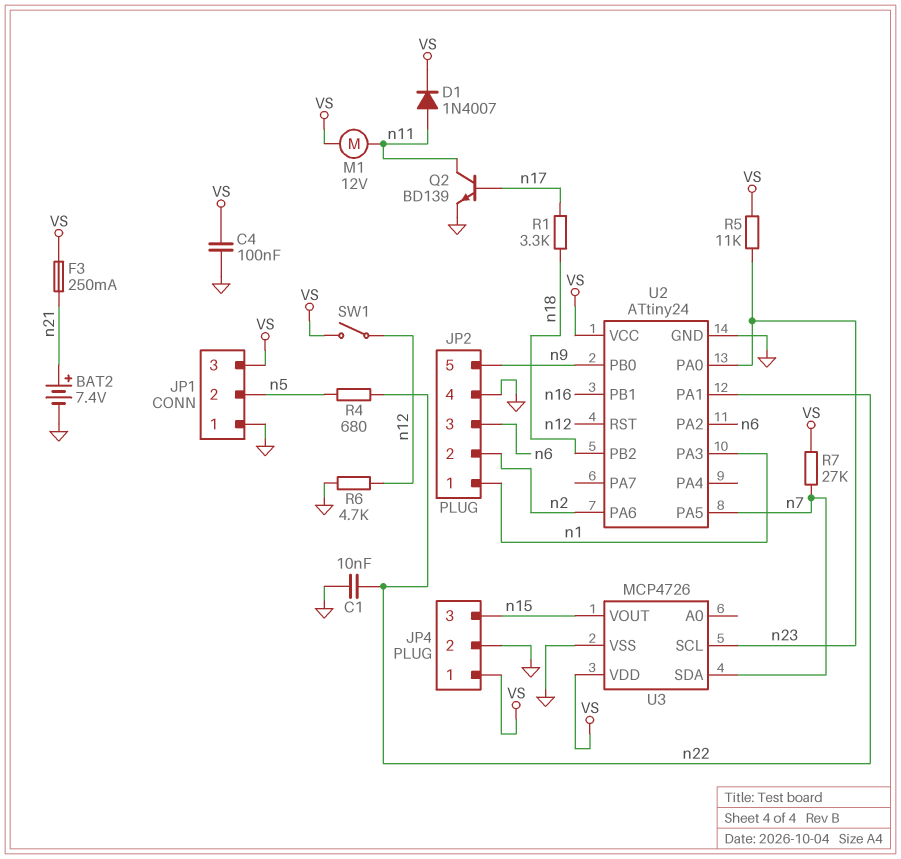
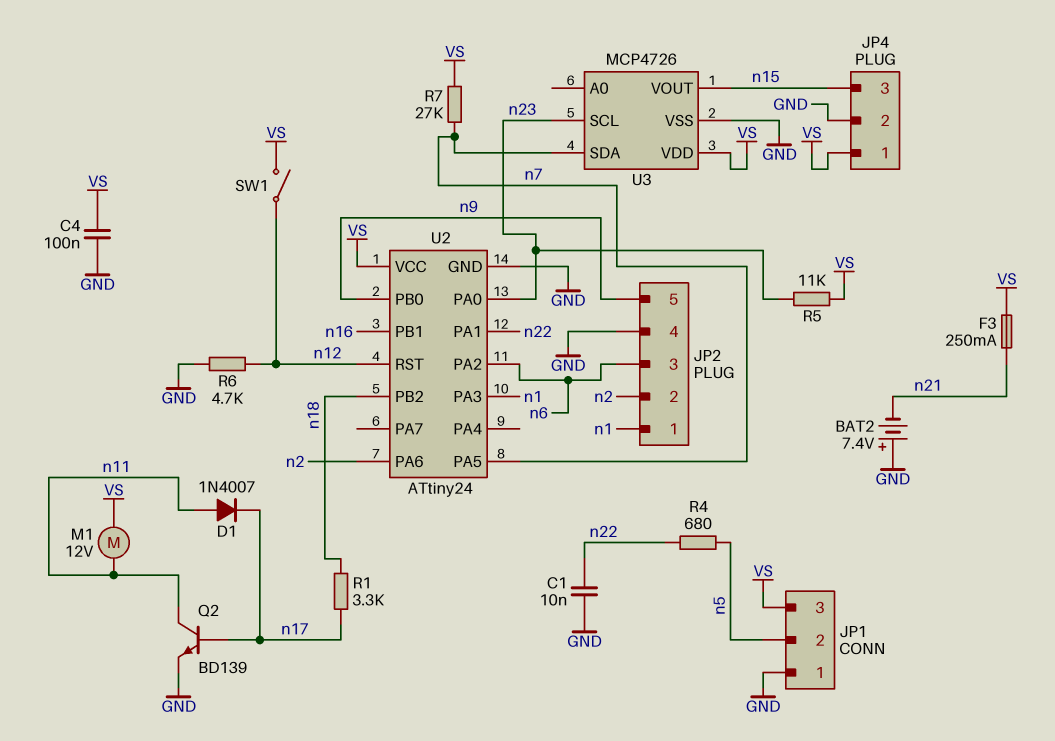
BAT2: 7.4V (plus n21, minus GND) -> 7.4V (plus GND, minus n21)
D1: diode 1N4007 (A n11, K VS) -> diode 1N4007 (A n11, K n17)

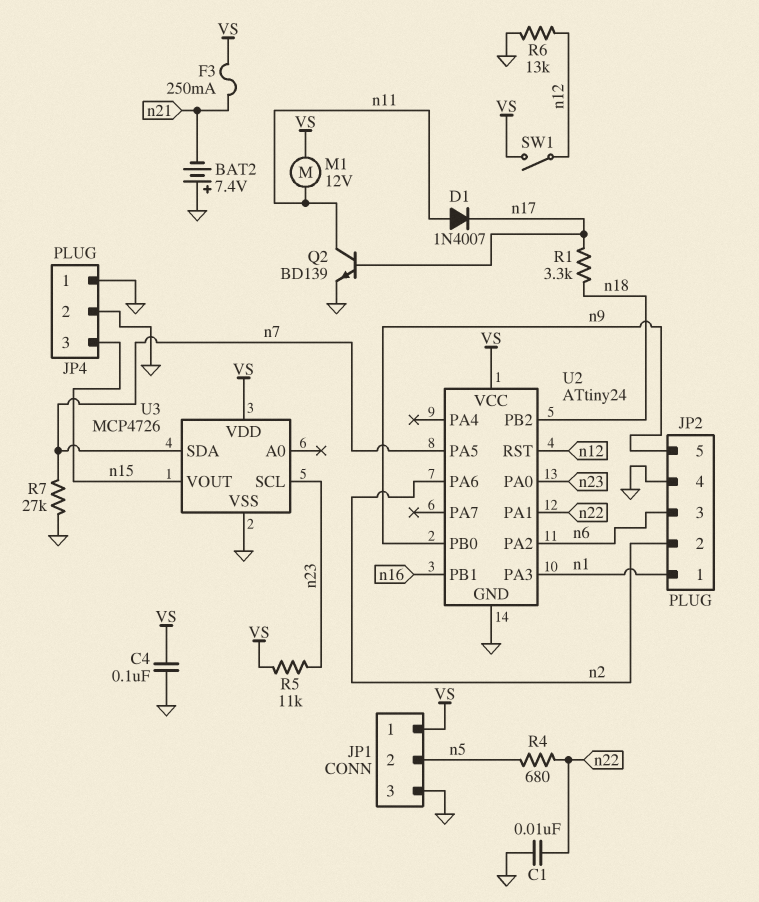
JP1 pin 1: GND -> VS
JP1 pin 3: VS -> GND
JP4 pin 1: VS -> GND
R6: 4.7k (GND, n12) -> 13k (GND, n12)
R7: 27k (VS, n7) -> 27k (GND, n7)

